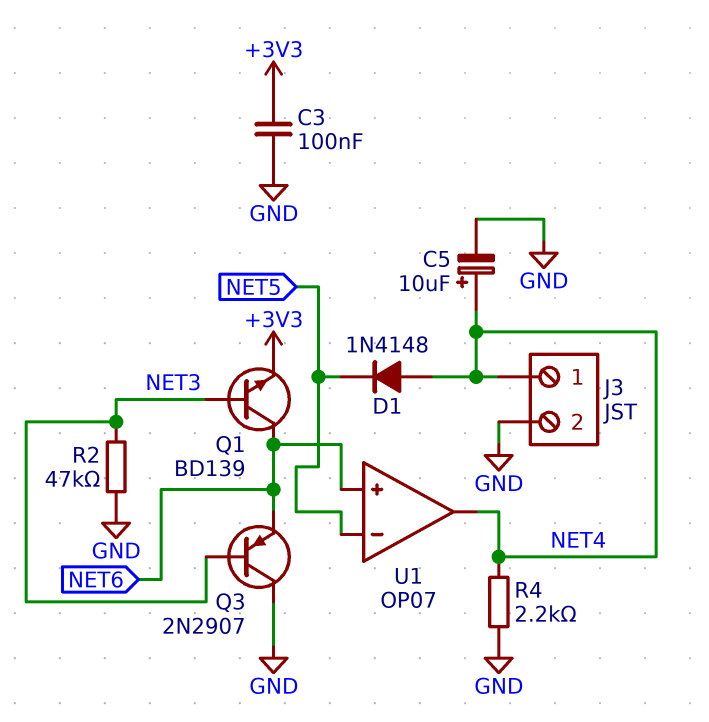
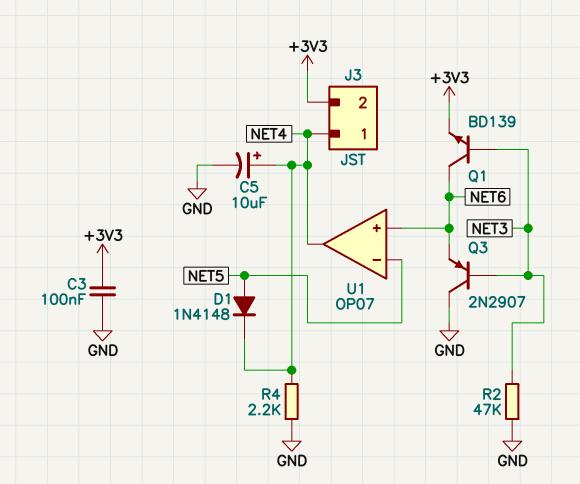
D1: diode 1N4148 (A NET4, K NET5) -> diode 1N4148 (A NET5, K NET4)
J3 pin 2: GND -> +3V3

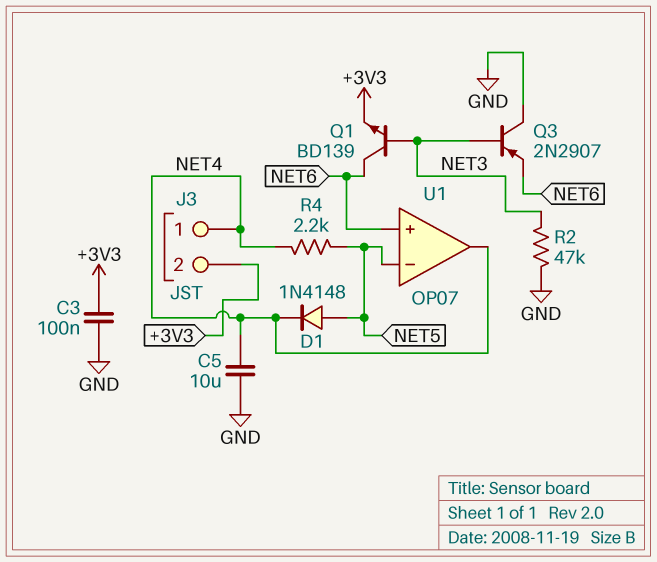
C5: 10uF (plus NET4, minus GND) -> 10uF (GND, NET4)
R4: 2.2k (GND, NET4) -> 2.2k (NET4, NET5)

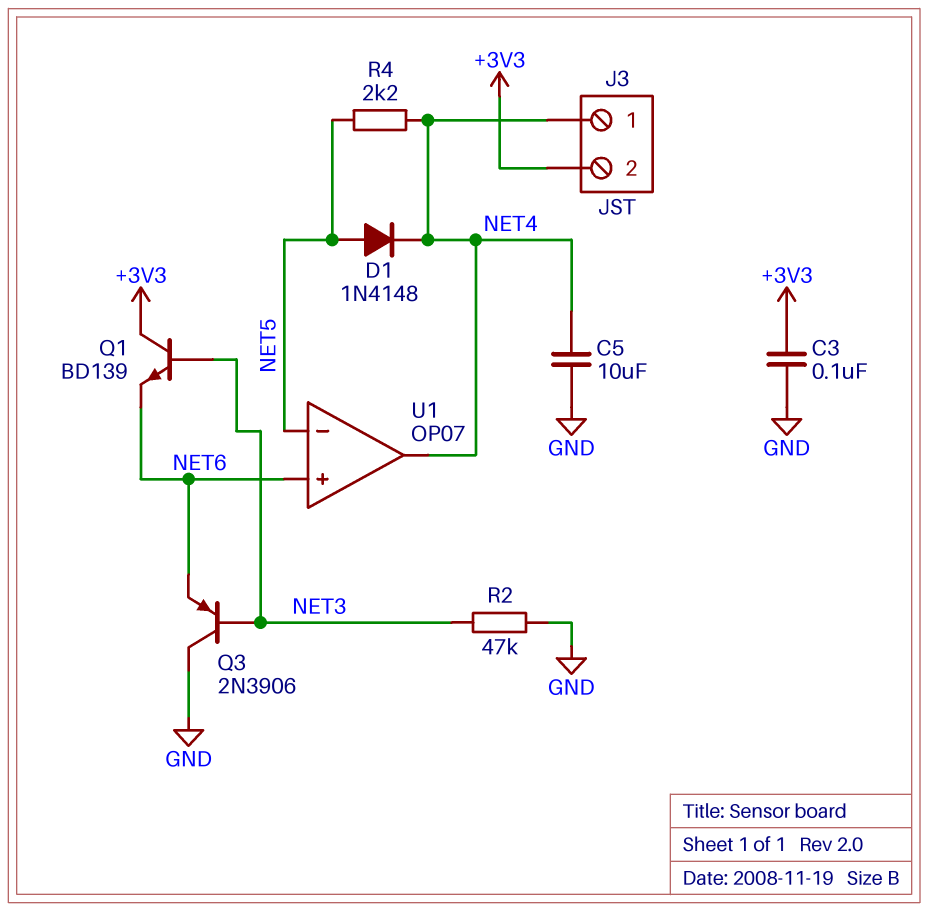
Q1: NPN BD139 (B NET3, C NET6, E +3V3) -> NPN BD139 (B NET3, C +3V3, E NET6)
Q3: PNP 2N2907 (B NET3, C GND, E NET6) -> PNP 2N3906 (B NET3, C GND, E NET6)

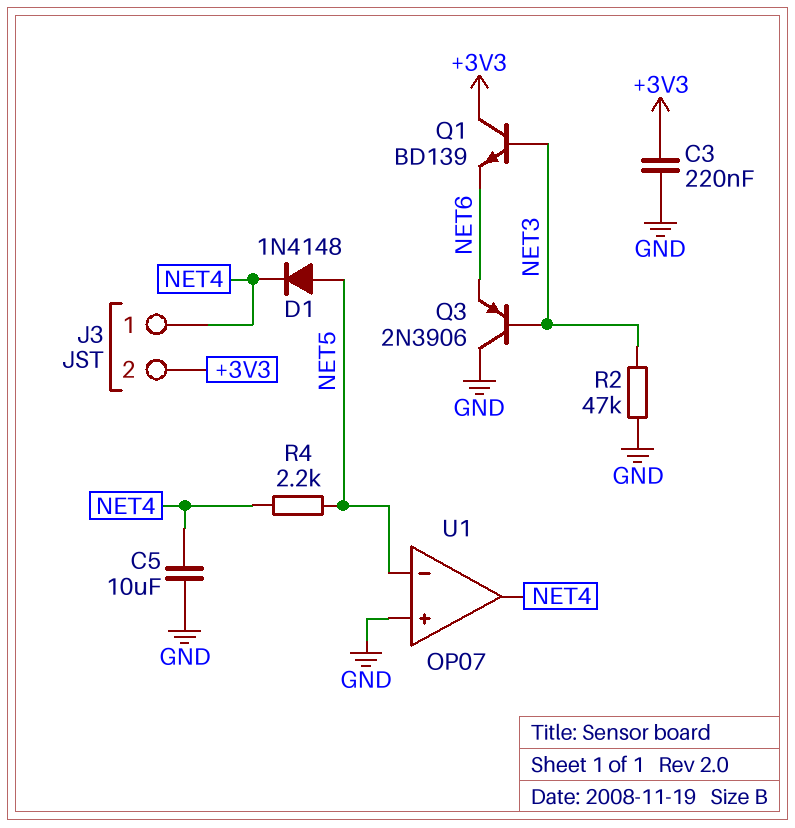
C3: 100nF (+3V3, GND) -> 220nF (+3V3, GND)
U1 pin in+: NET6 -> GND

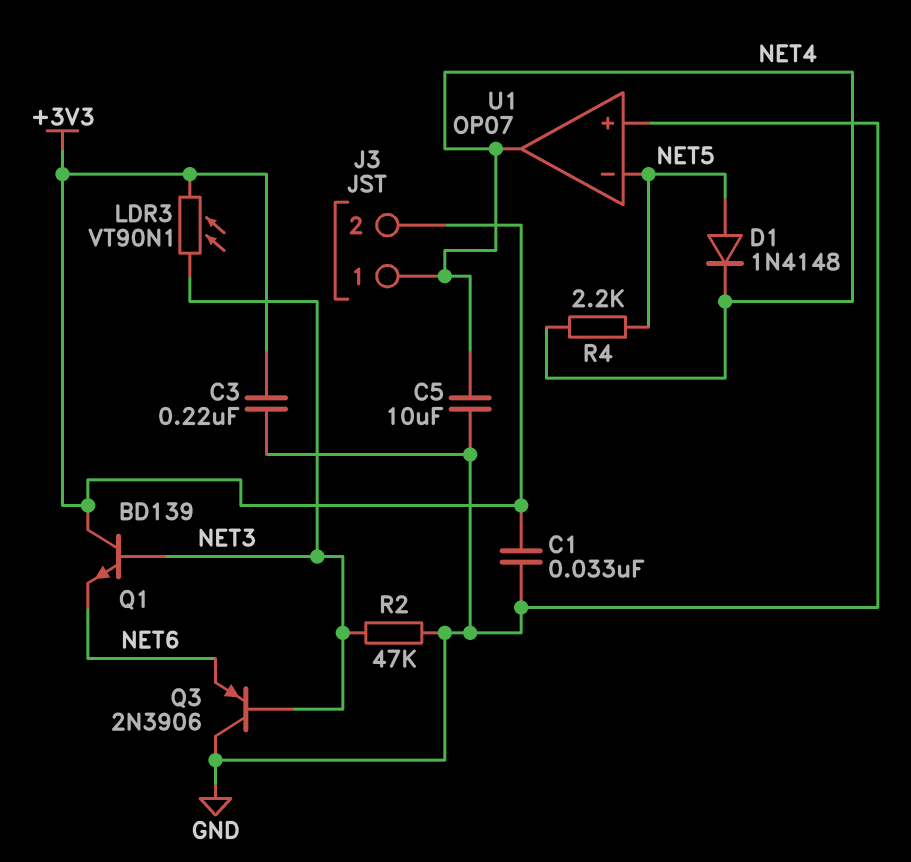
C1: none -> 33nF (+3V3, GND)
LDR3: none -> VT90N1 (+3V3, NET3)

